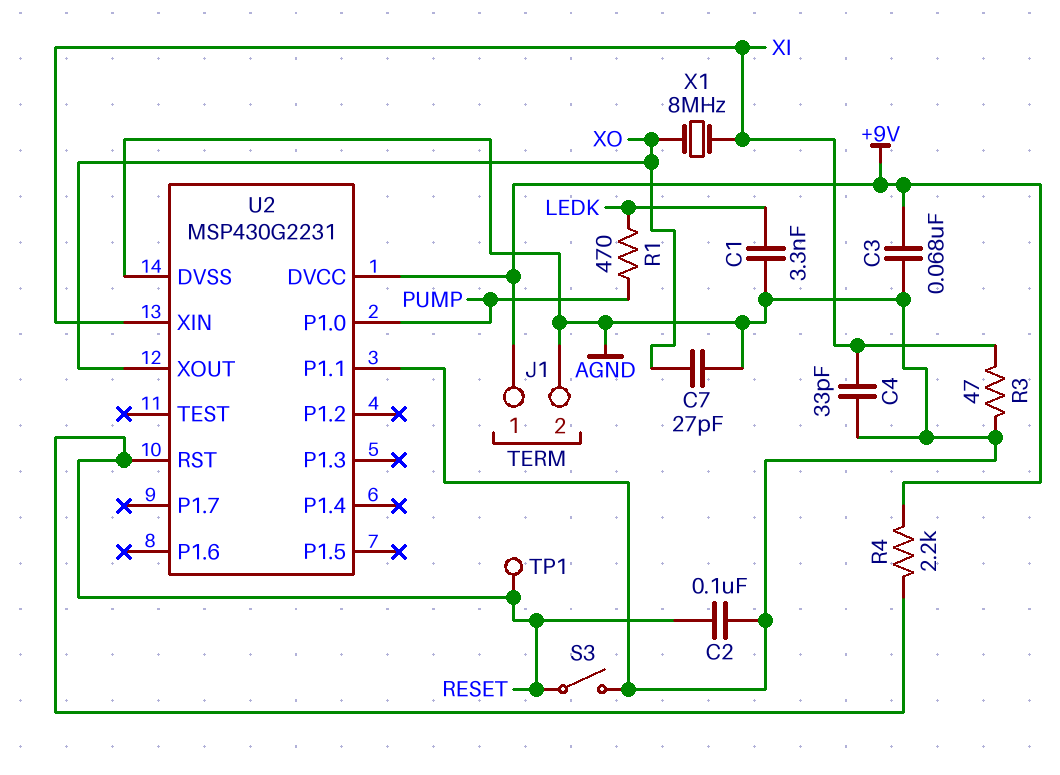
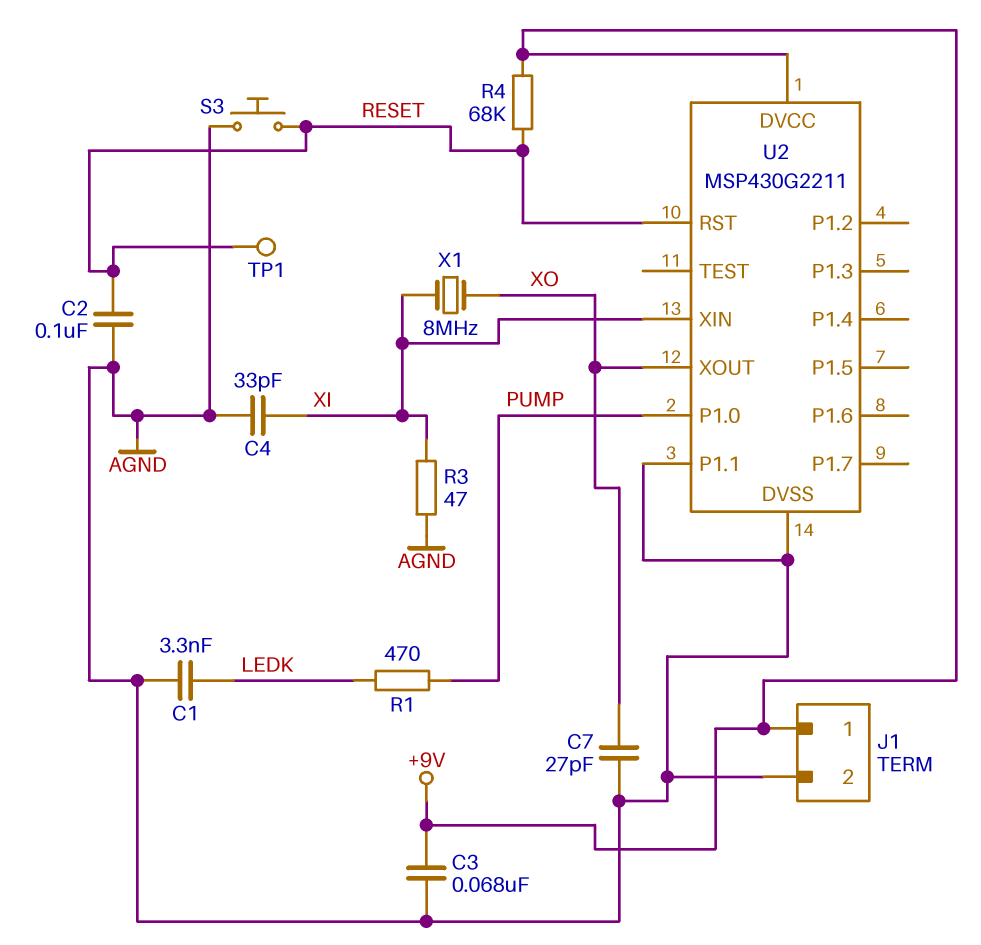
R4: 2.2k (+9V, RESET) -> 68k (+9V, RESET)
S3: switch (AGND, RESET) -> button (AGND, RESET)
U2: MSP430G2231 -> MSP430G2211

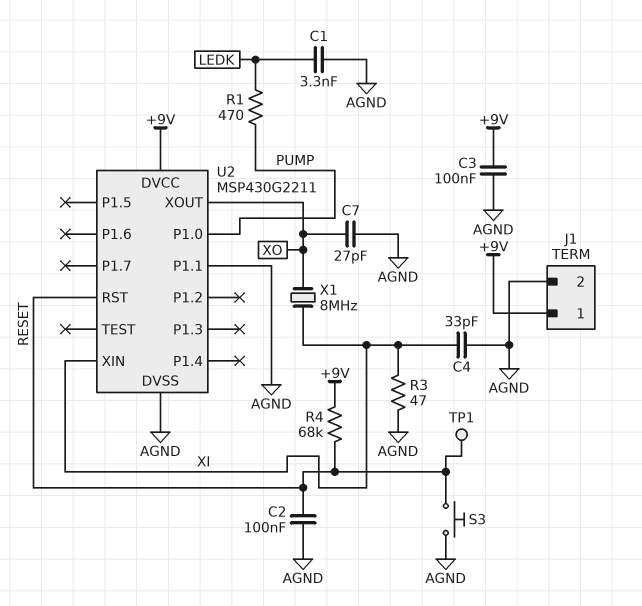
C3: 68nF (+9V, AGND) -> 100nF (+9V, AGND)

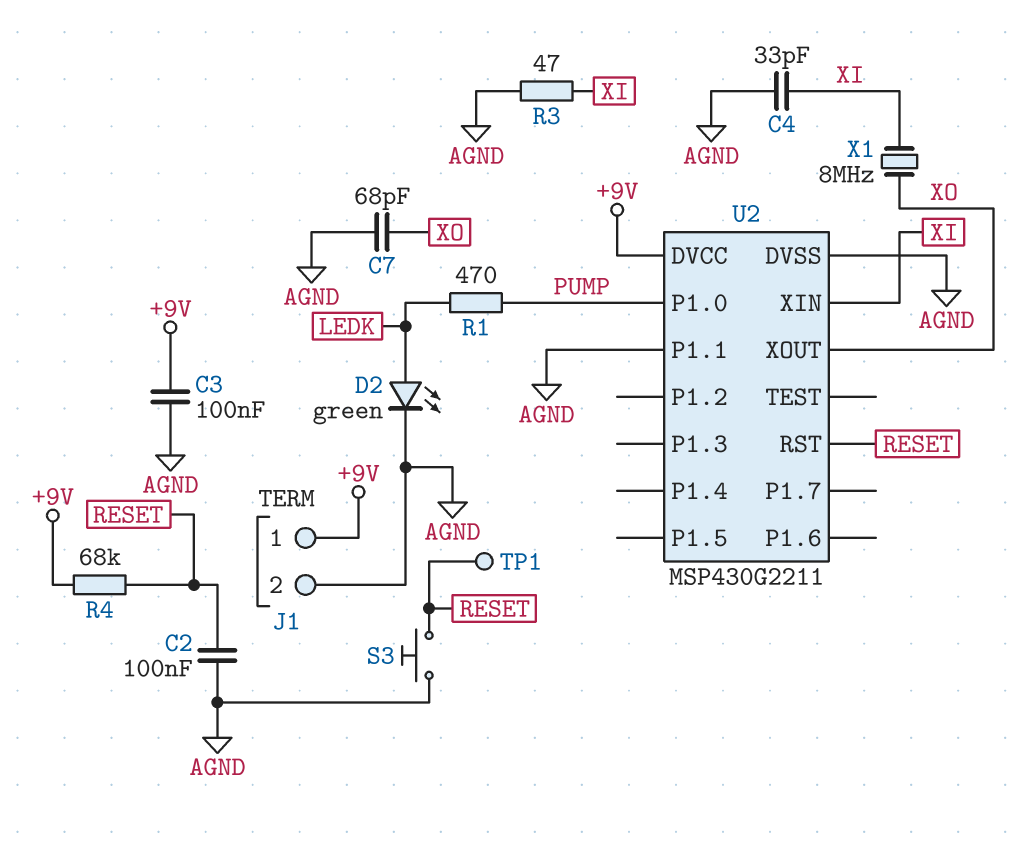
C1: 3.3nF (AGND, LEDK) -> none
C7: 27pF (AGND, XO) -> 68pF (AGND, XO)
D2: none -> LED green (A LEDK, K AGND)

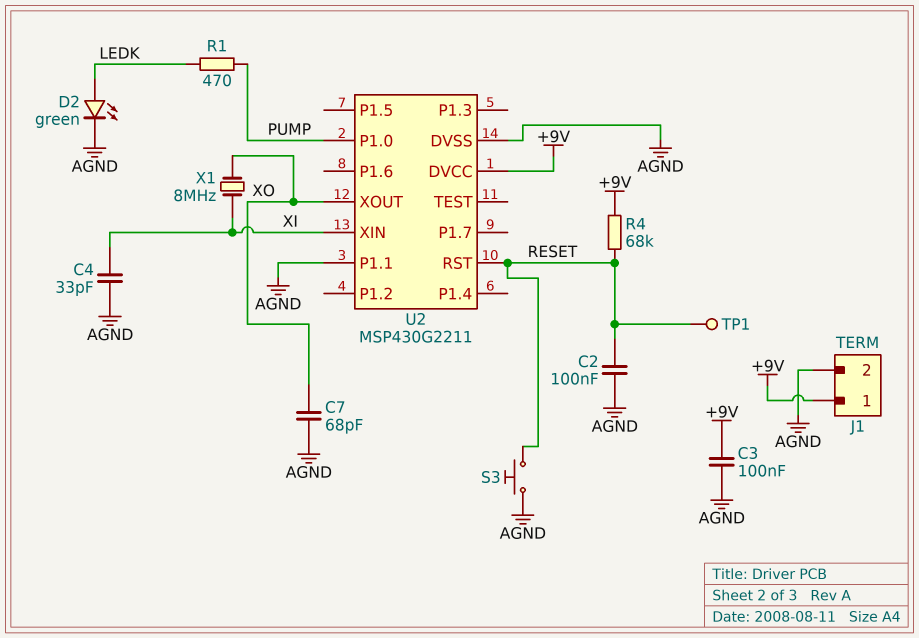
R3: 47 (AGND, XI) -> none

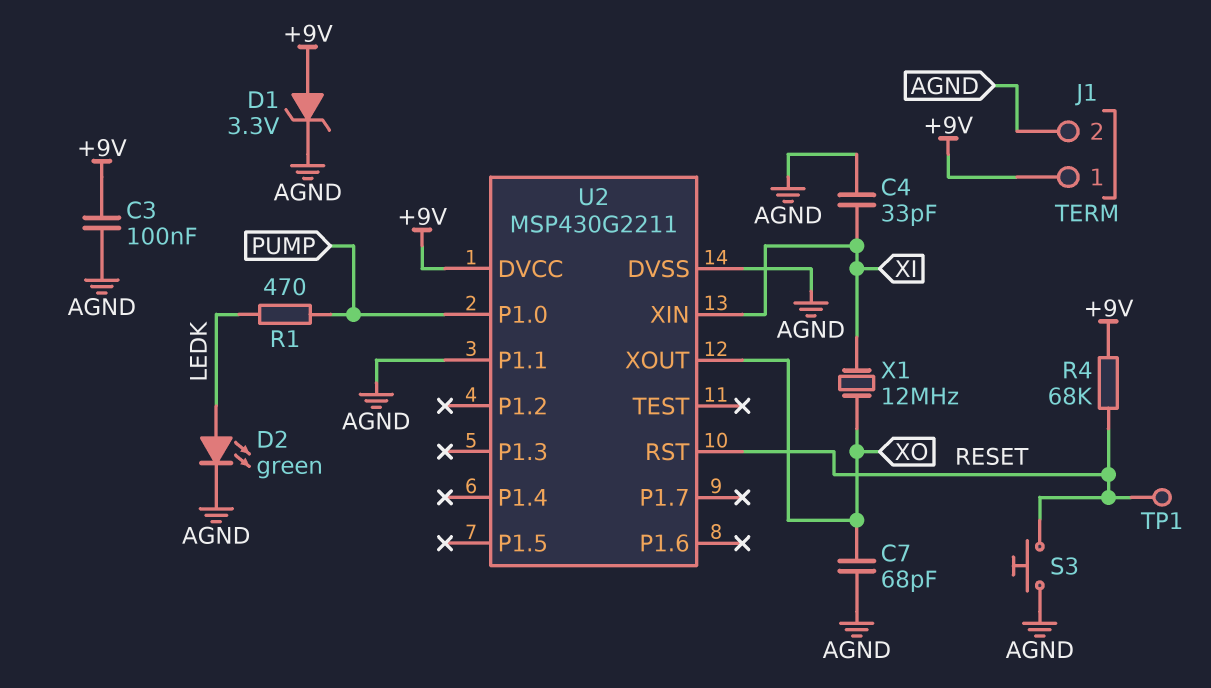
C2: 100nF (AGND, RESET) -> none
D1: none -> zener 3.3V (A +9V, K AGND)
X1: 8MHz (XI, XO) -> 12MHz (XI, XO)

